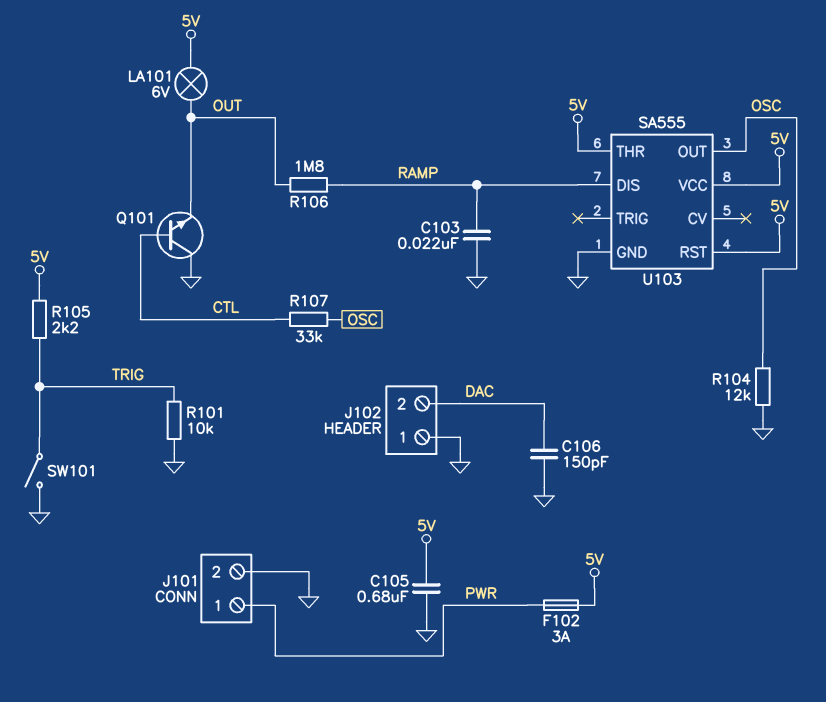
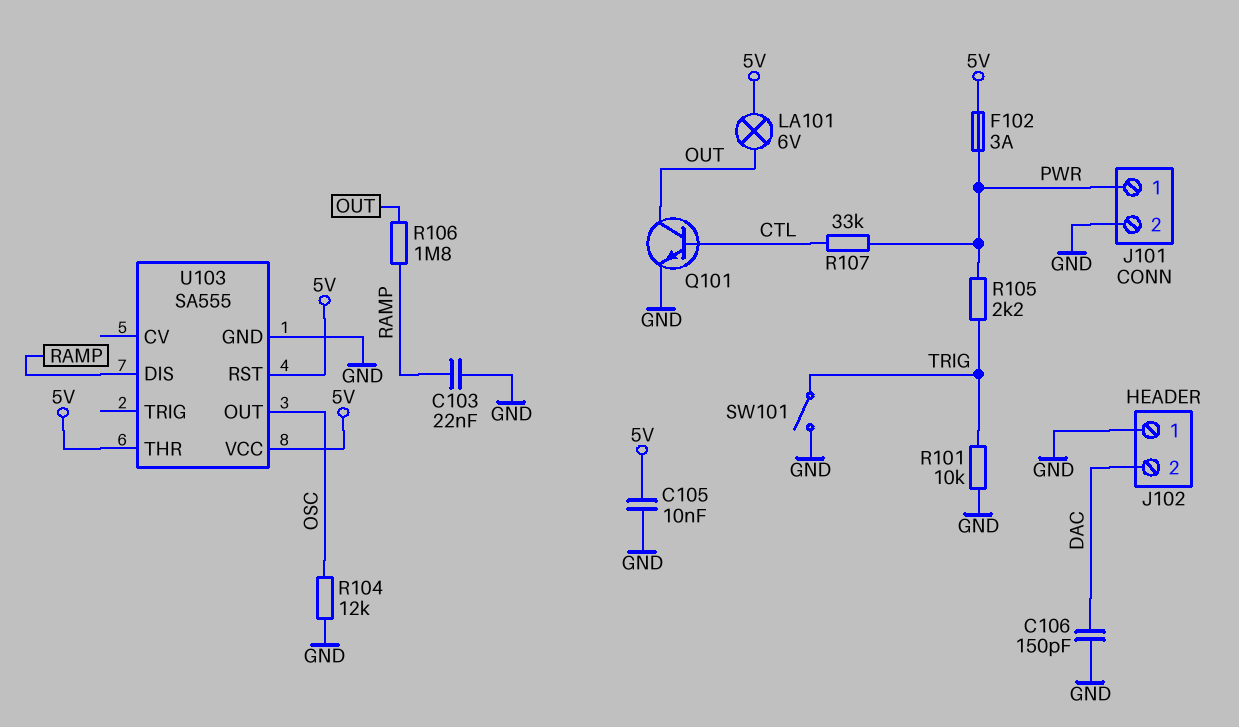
C105: 680nF (5V, GND) -> 10nF (5V, GND)
Q101: NPN (B CTL, C GND, E OUT) -> NPN (B CTL, C OUT, E GND)
R105: 2.2k (5V, TRIG) -> 2.2k (PWR, TRIG)
R107: 33k (CTL, OSC) -> 33k (CTL, PWR)

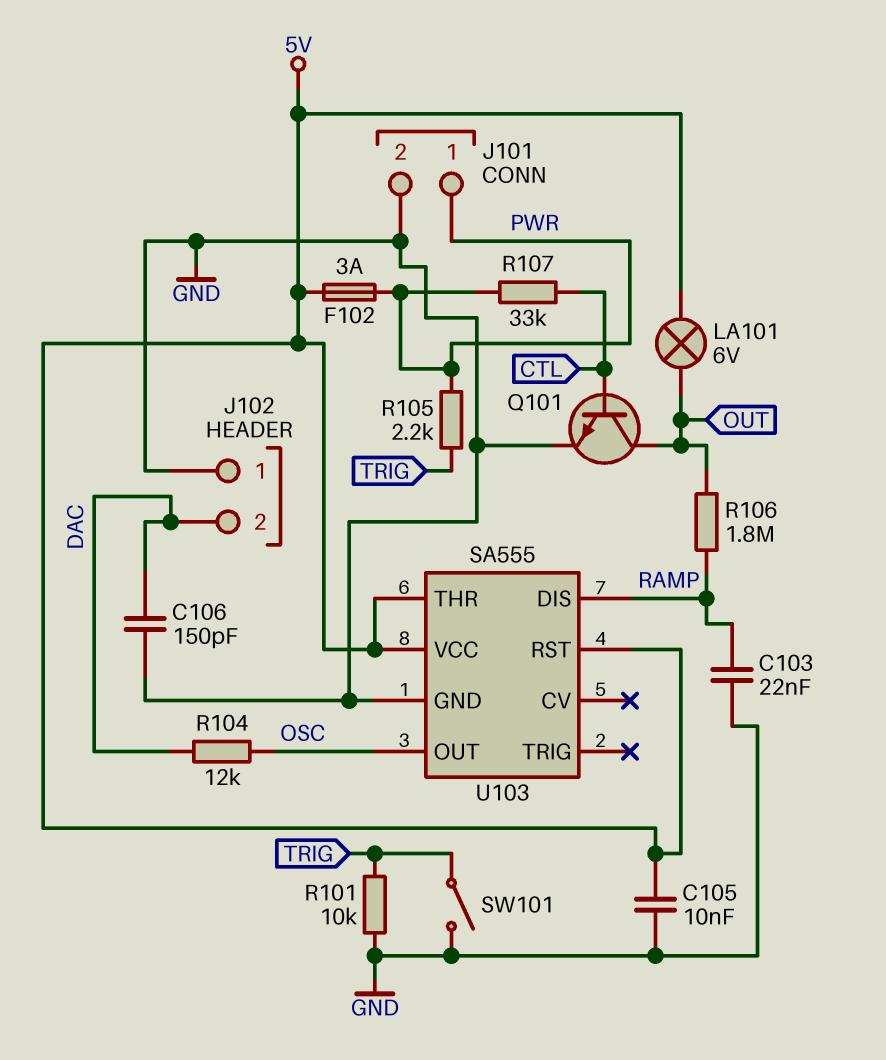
R104: 12k (GND, OSC) -> 12k (DAC, OSC)

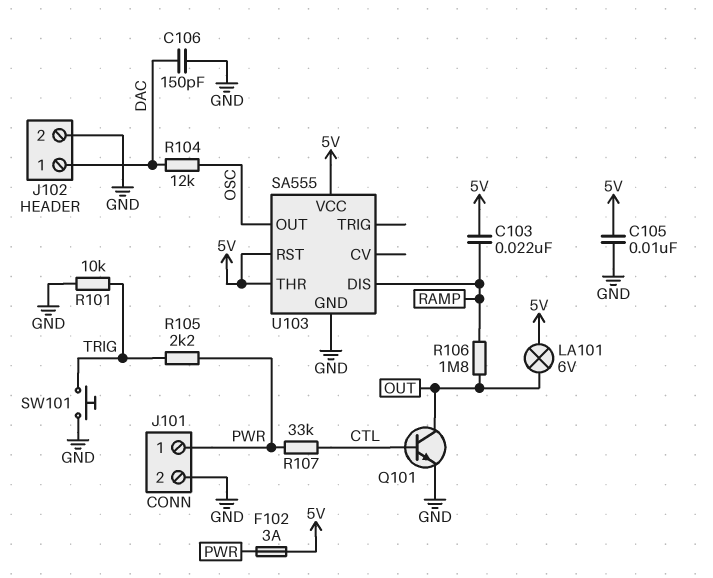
C103: 22nF (GND, RAMP) -> 22nF (5V, RAMP)
J102 pin 1: GND -> DAC
J102 pin 2: DAC -> GND
SW101: switch (GND, TRIG) -> button (GND, TRIG)

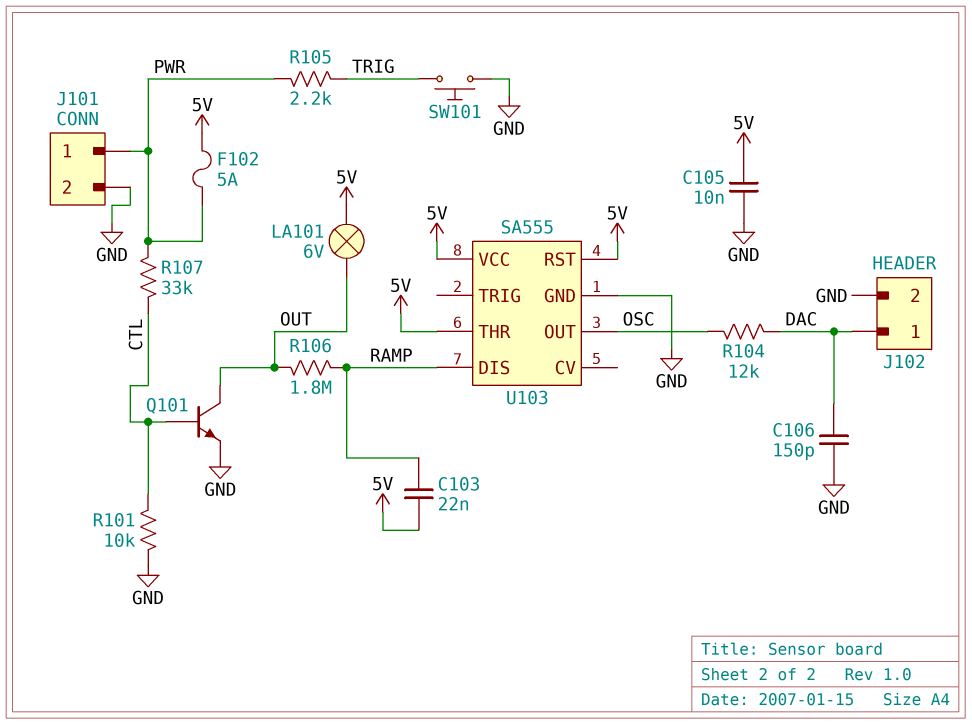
F102: 3A (5V, PWR) -> 5A (5V, PWR)
R101: 10k (GND, TRIG) -> 10k (CTL, GND)

